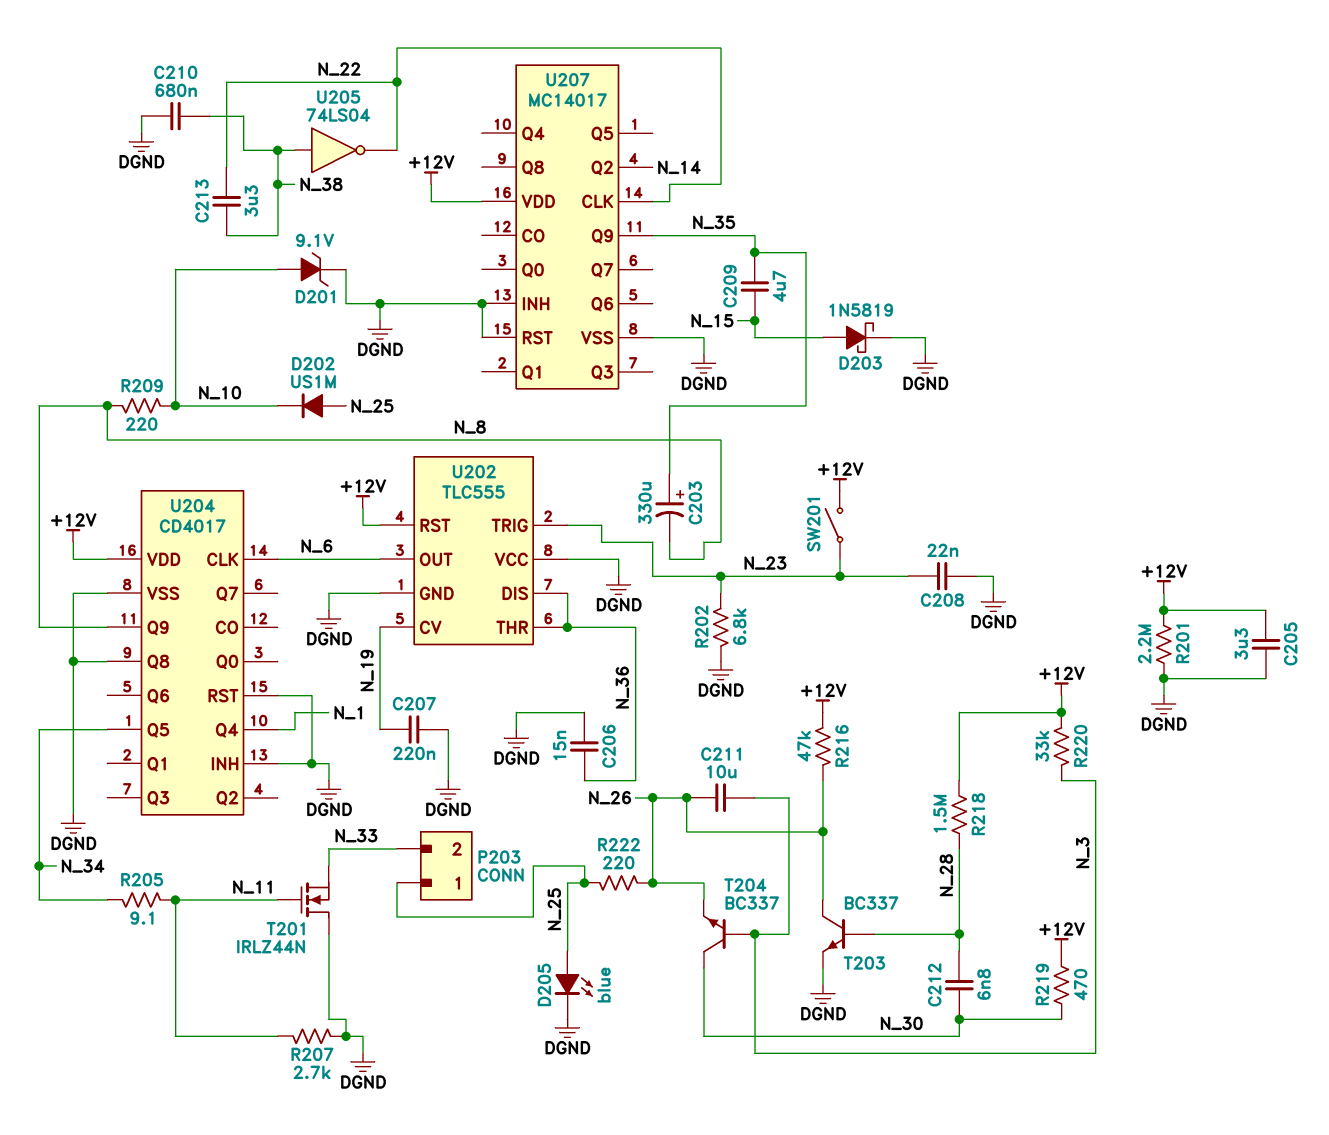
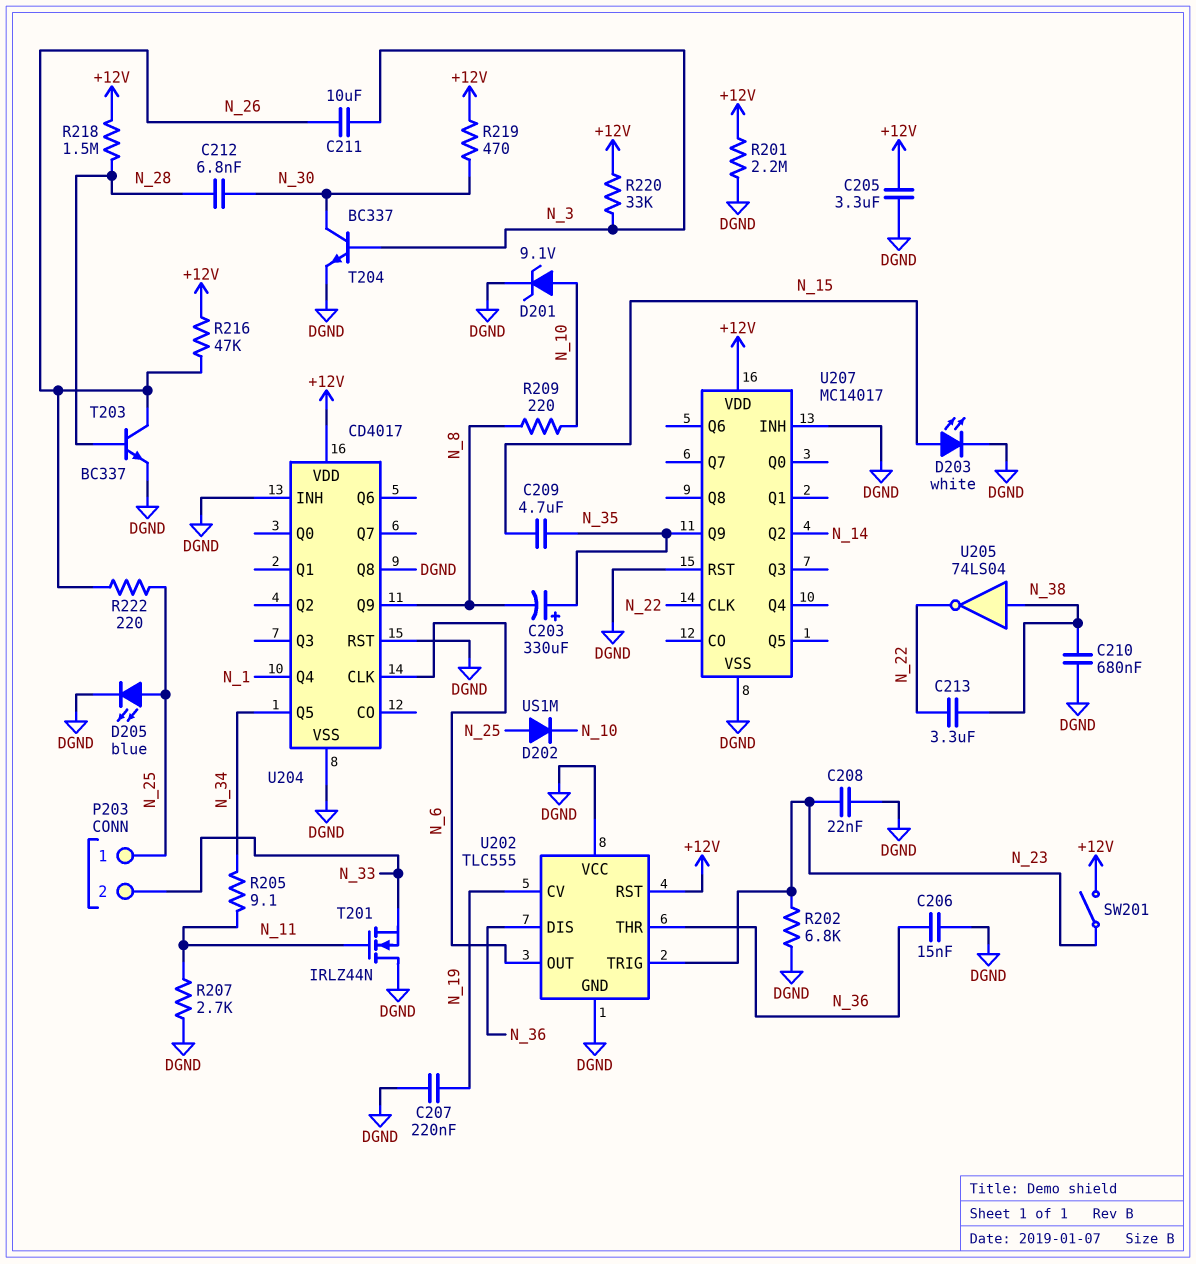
D203: schottky 1N5819 (A N_15, K DGND) -> LED white (A N_15, K DGND)
T204: NPN BC337 (B N_3, C N_30, E N_26) -> NPN BC337 (B N_3, C N_30, E DGND)

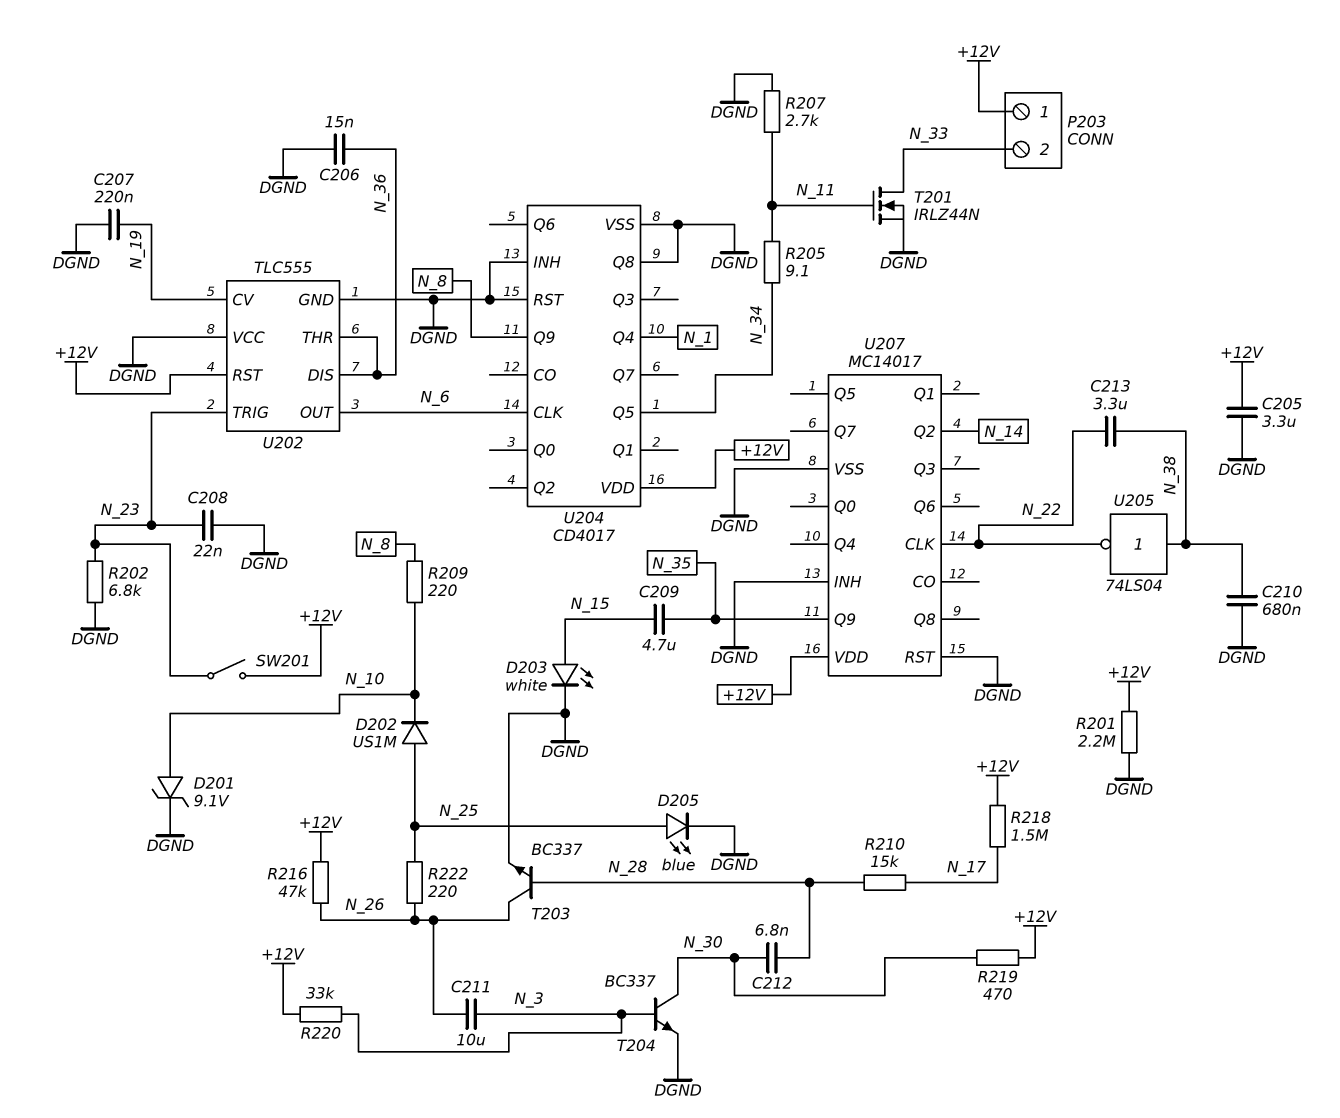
C203: 330uF (plus N_35, minus N_8) -> none
P203 pin 1: N_25 -> +12V
R210: none -> 15k (N_17, N_28)
R218: 1.5M (+12V, N_28) -> 1.5M (+12V, N_17)
T201: NMOS IRLZ44N (G N_11, D DGND, S N_33) -> NMOS IRLZ44N (G N_11, D N_33, S DGND)

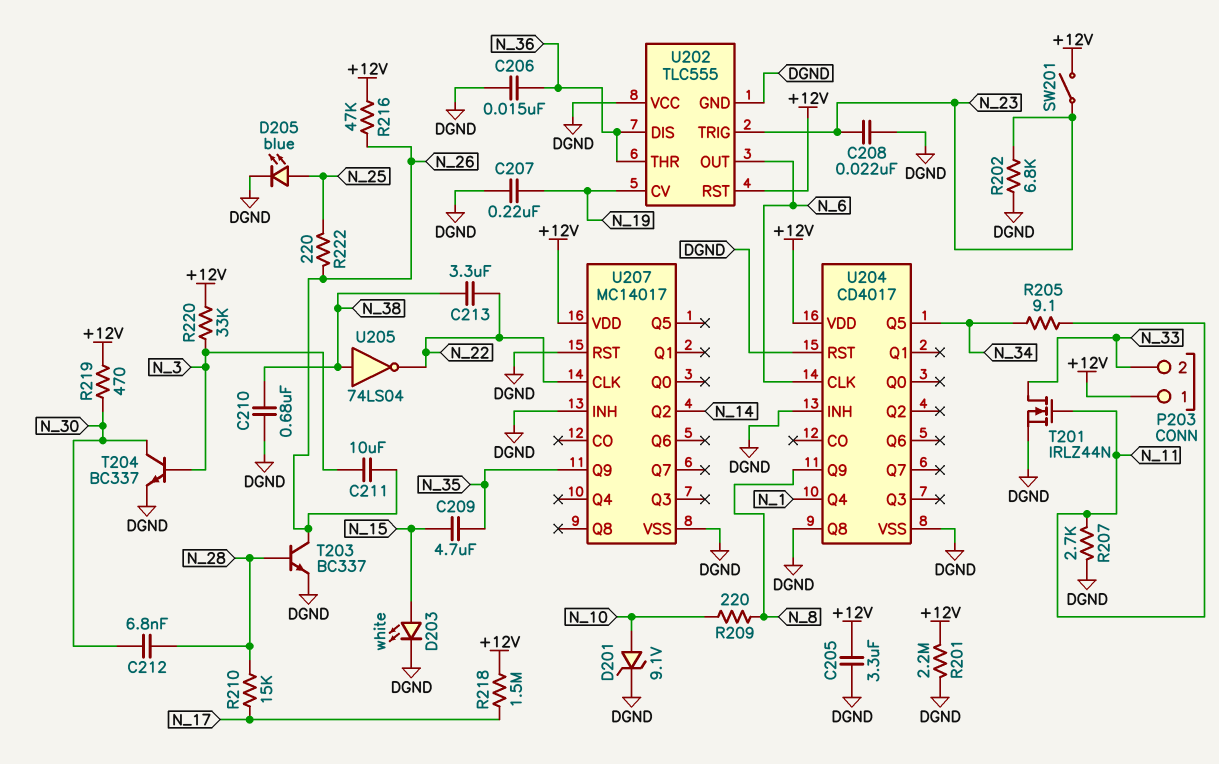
D202: diode US1M (A N_25, K N_10) -> none

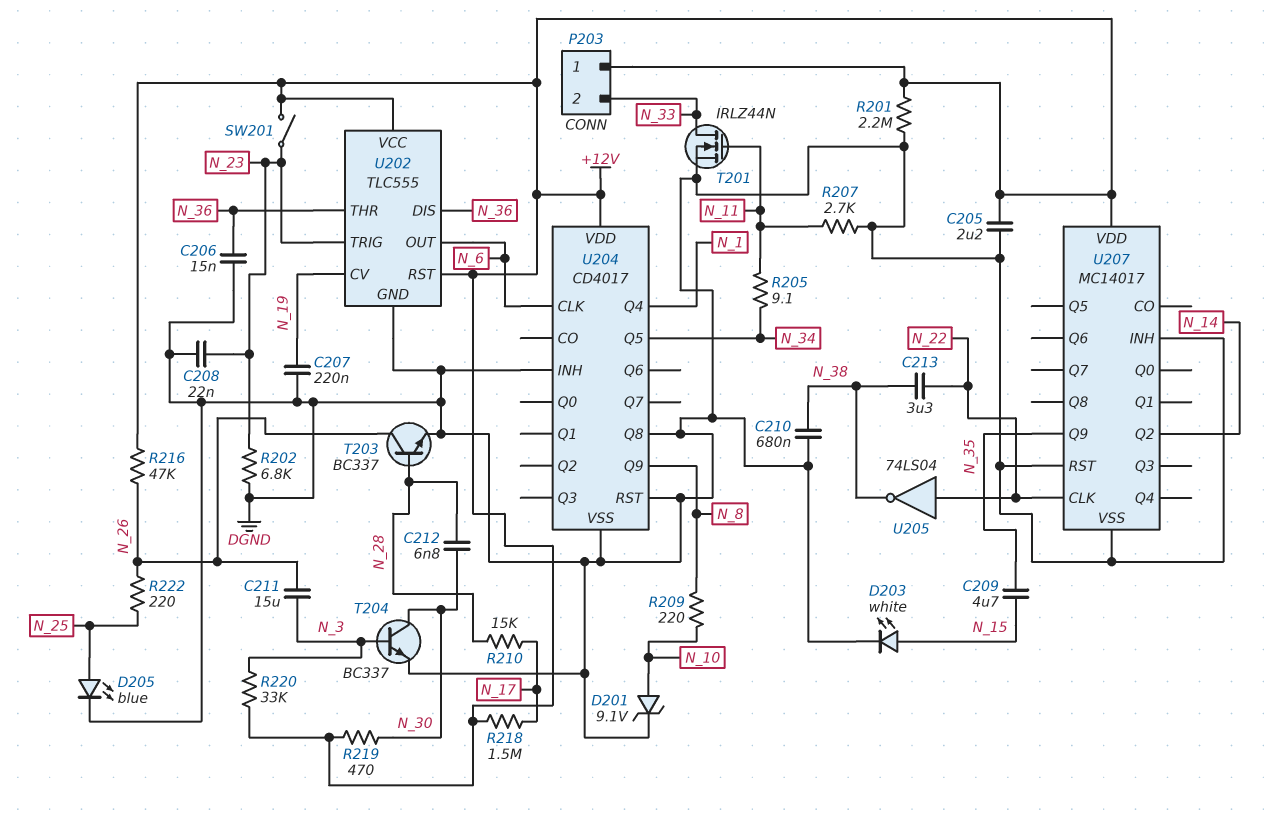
C205: 3.3uF (+12V, DGND) -> 2.2uF (+12V, DGND)
C211: 10uF (N_3, N_26) -> 15uF (N_3, N_26)
U202 pin VCC: DGND -> +12V
U205: NOT 74LS04 (in N_38, out N_22) -> NOT 74LS04 (in N_22, out N_38)

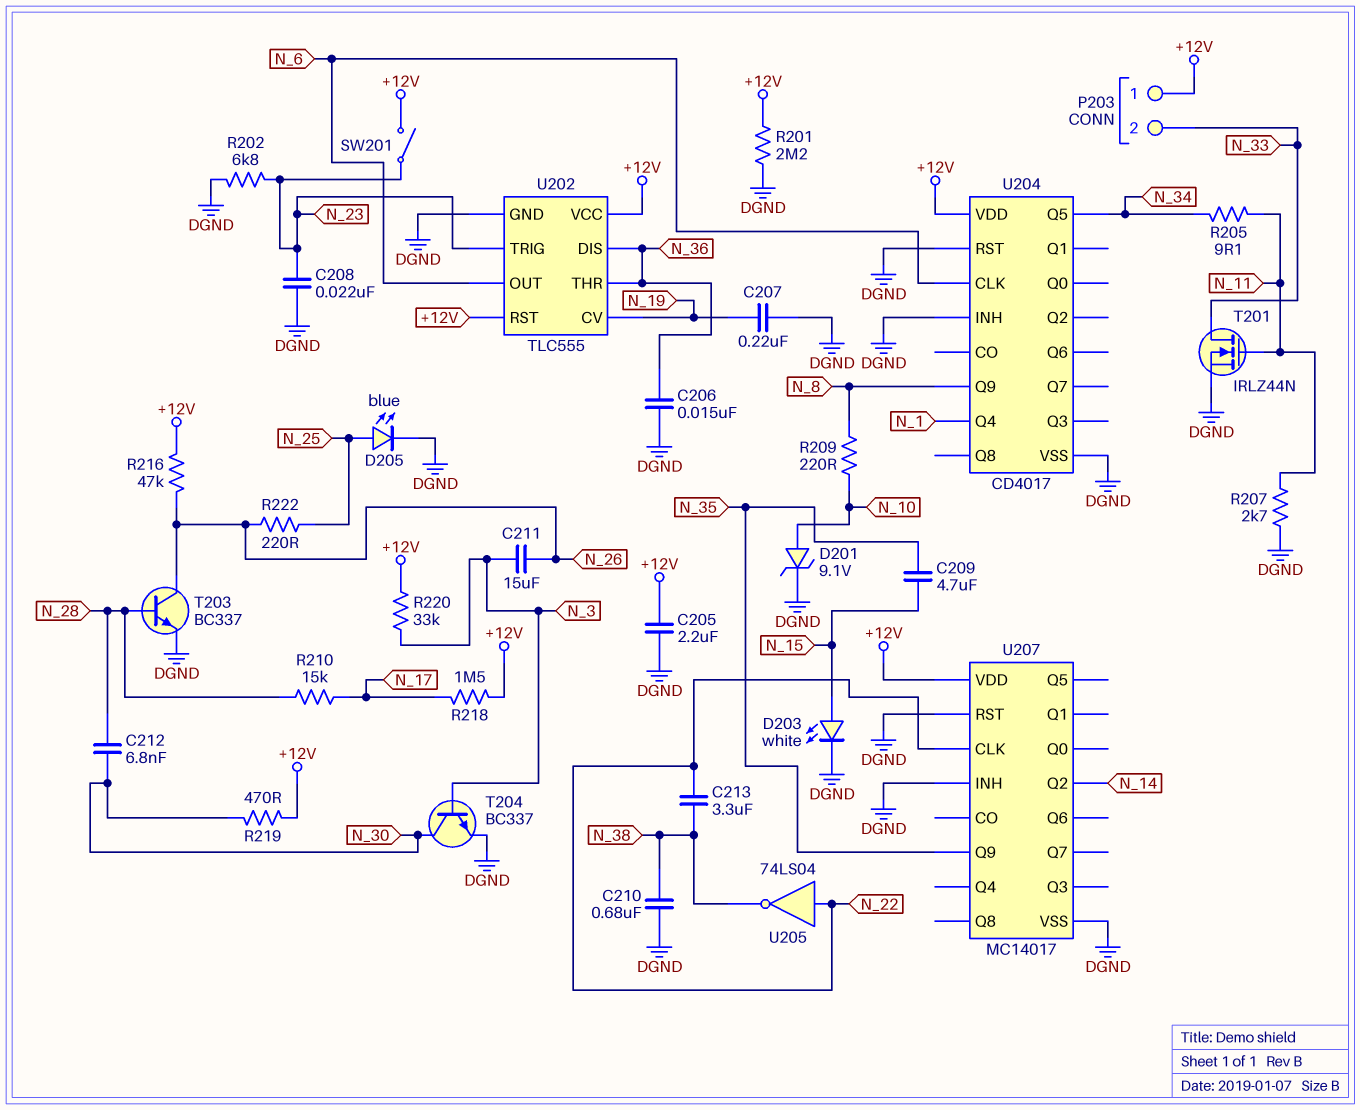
U204 pin Q8: DGND -> none

